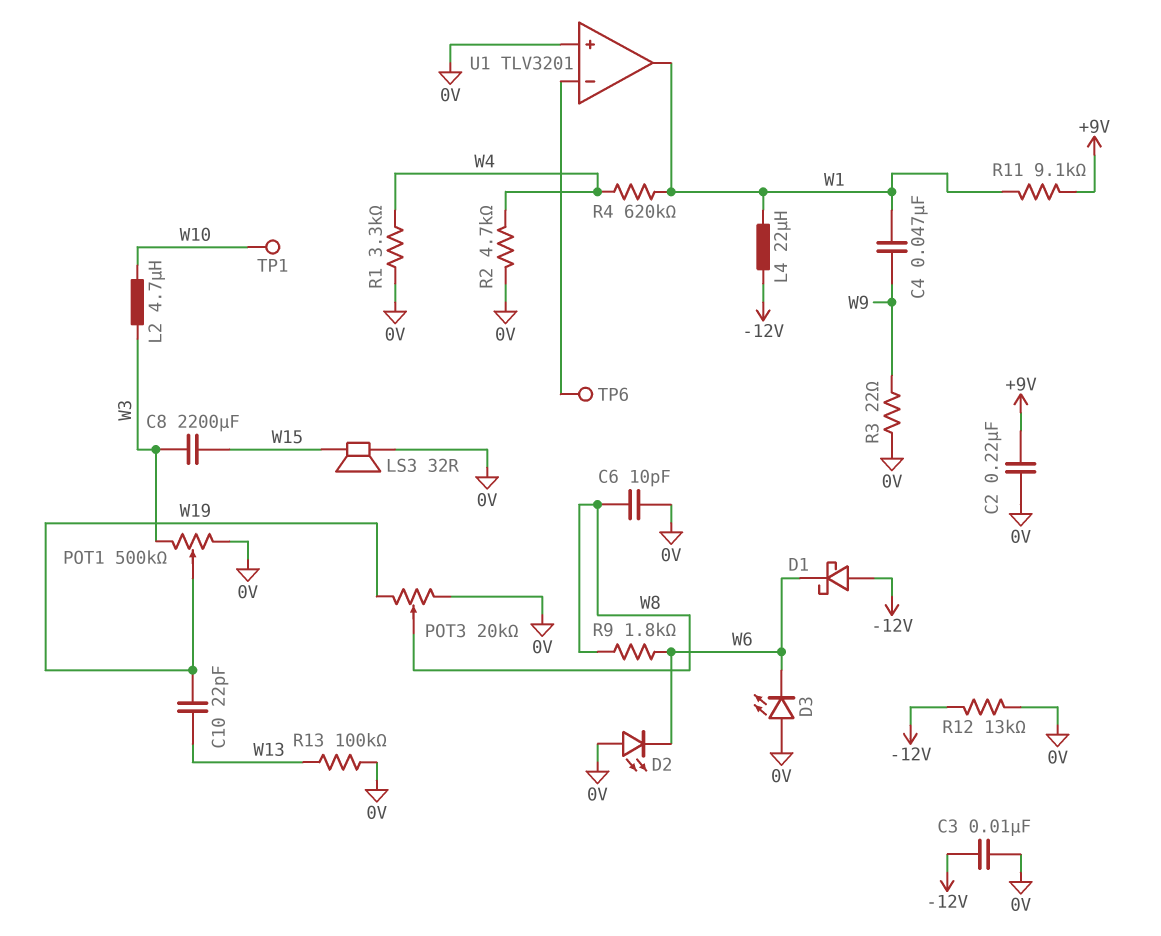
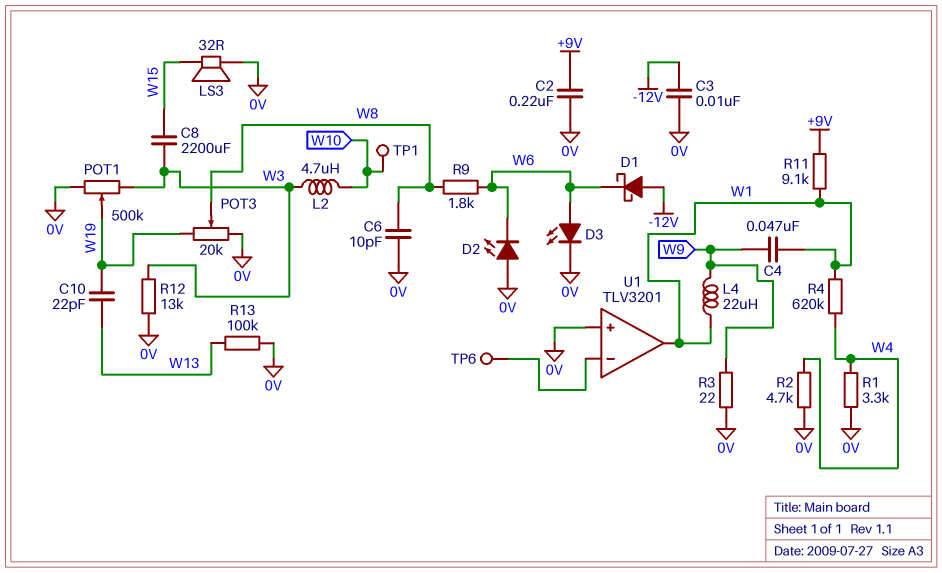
D3: LED (A 0V, K W6) -> LED (A W6, K 0V)
L4: 22uH (-12V, W1) -> 22uH (W1, W9)
R12: 13k (-12V, 0V) -> 13k (0V, W3)

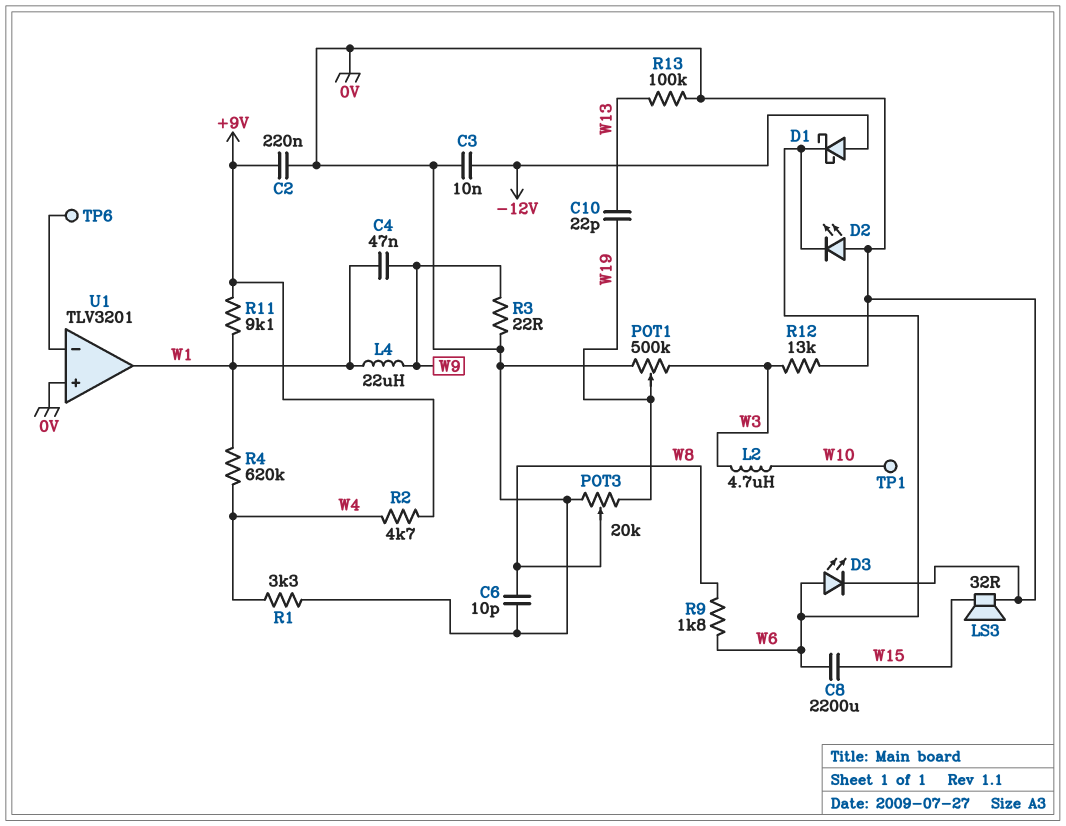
C8: 2200uF (W3, W15) -> 2200uF (W6, W15)
R2: 4.7k (0V, W4) -> 4.7k (+9V, W4)

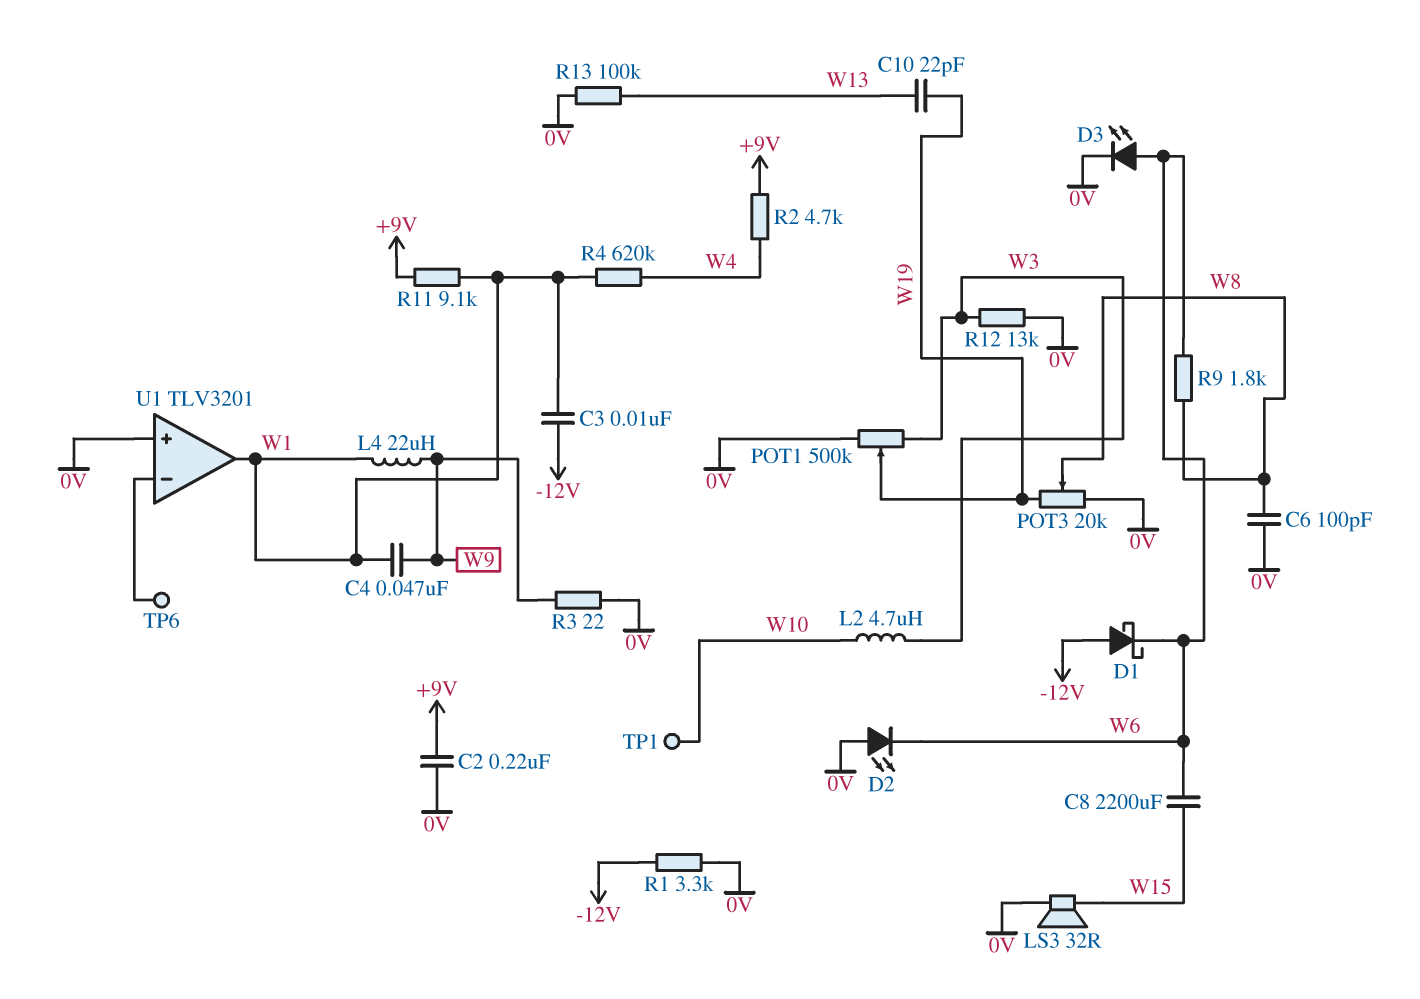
C3: 10nF (-12V, 0V) -> 10nF (-12V, W1)
C6: 10pF (0V, W8) -> 100pF (0V, W8)
R1: 3.3k (0V, W4) -> 3.3k (-12V, 0V)

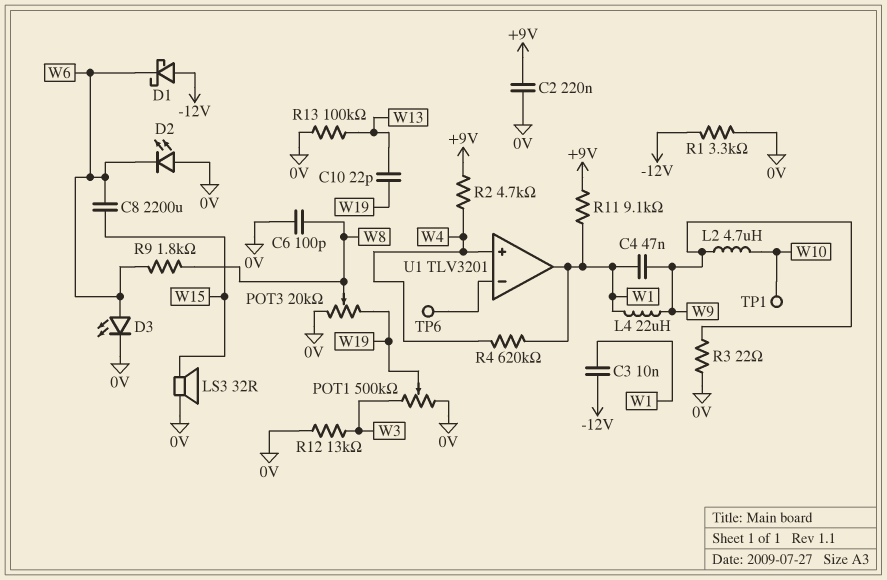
L2: 4.7uH (W3, W10) -> 4.7uH (W9, W10)
U1 pin in+: 0V -> W4

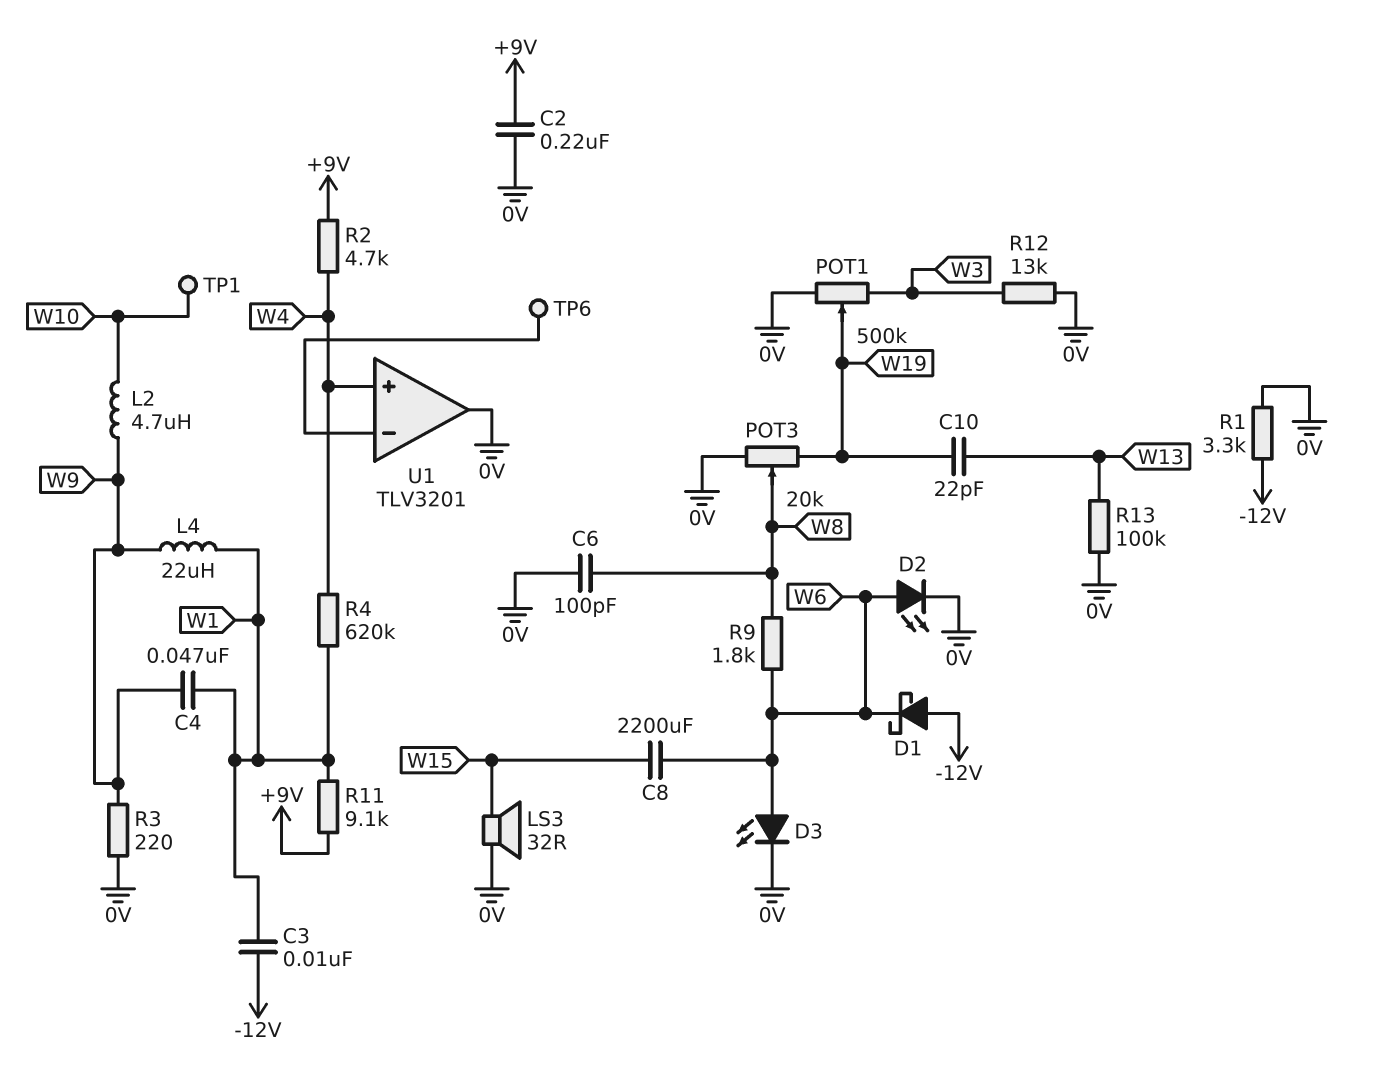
D2: LED (A 0V, K W6) -> LED (A W6, K 0V)
R3: 22 (0V, W9) -> 220 (0V, W9)
U1 pin out: W1 -> 0V

